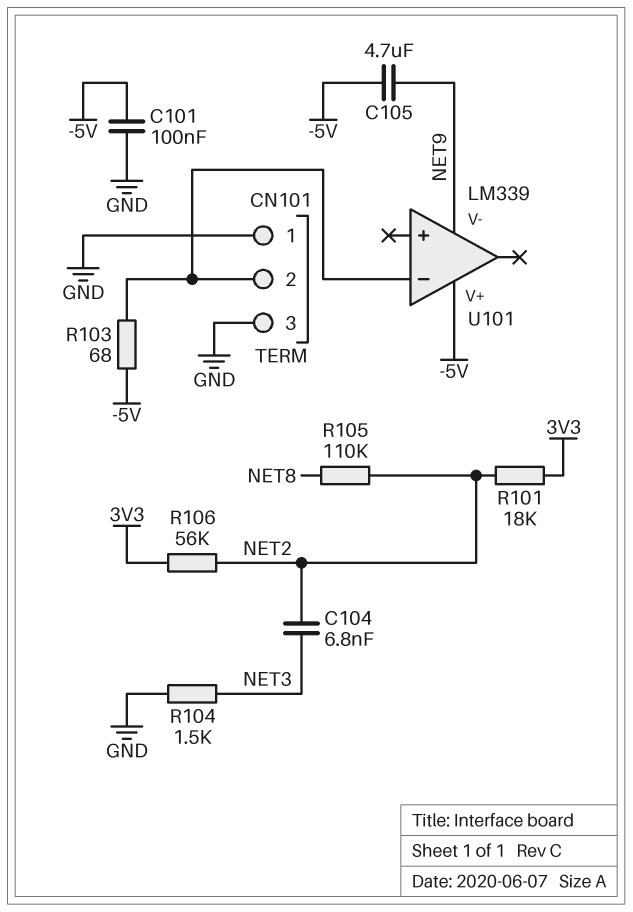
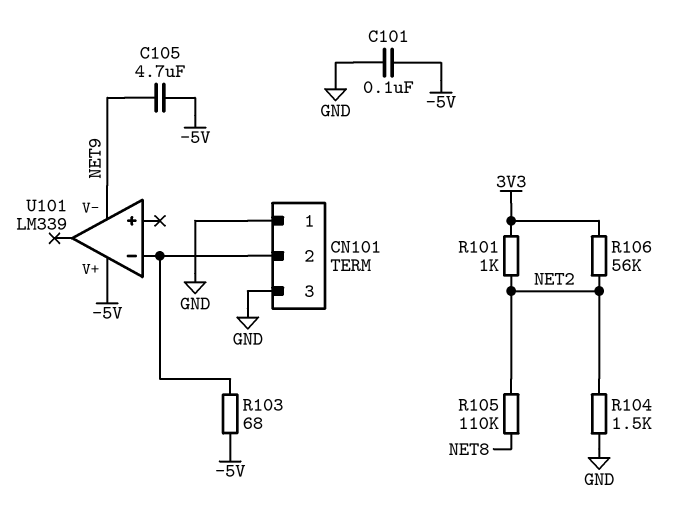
C104: 6.8nF (NET2, NET3) -> none
R101: 18k (3V3, NET2) -> 1k (3V3, NET2)
R104: 1.5k (GND, NET3) -> 1.5k (GND, NET2)

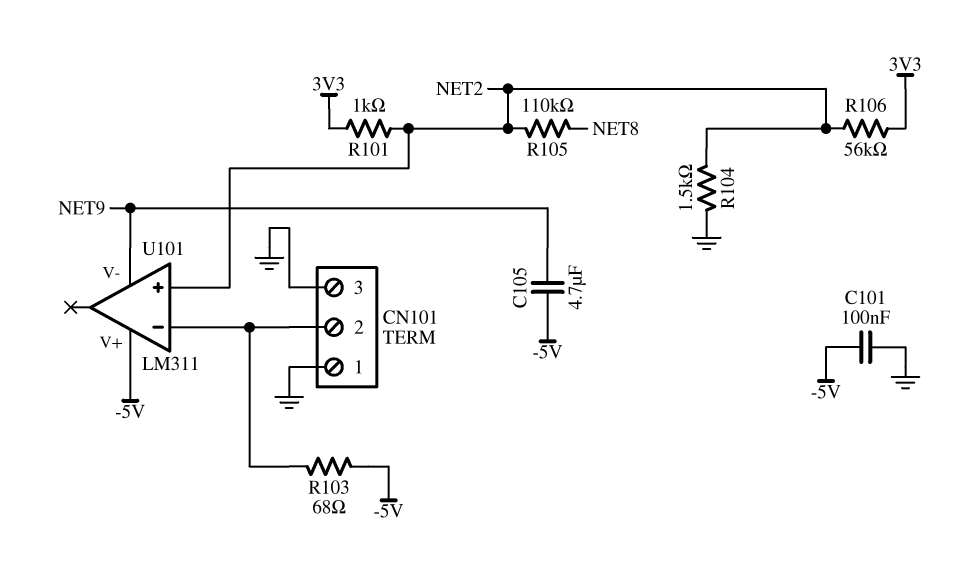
U101: LM339 -> LM311
U101 pin in+: none -> NET2

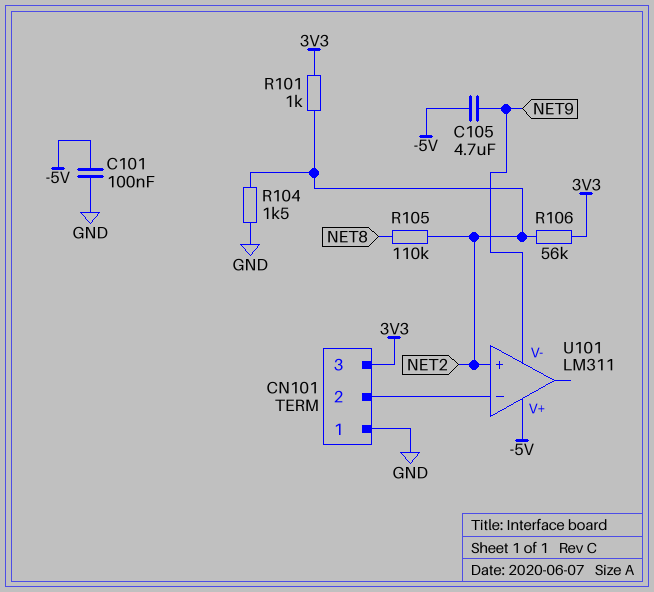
CN101 pin 3: GND -> 3V3
R103: 68 (-5V, CN101/2) -> none

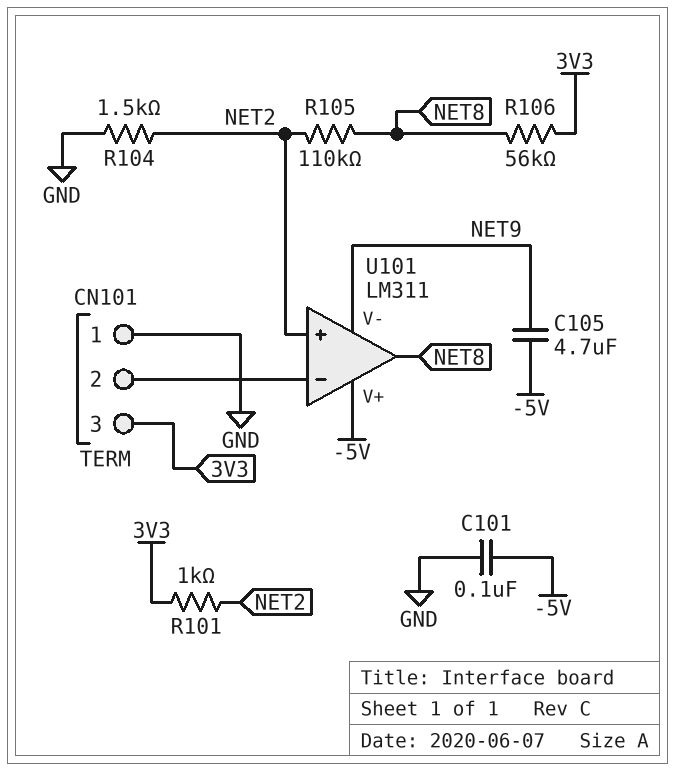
R106: 56k (3V3, NET2) -> 56k (3V3, NET8)
U101 pin out: none -> NET8

